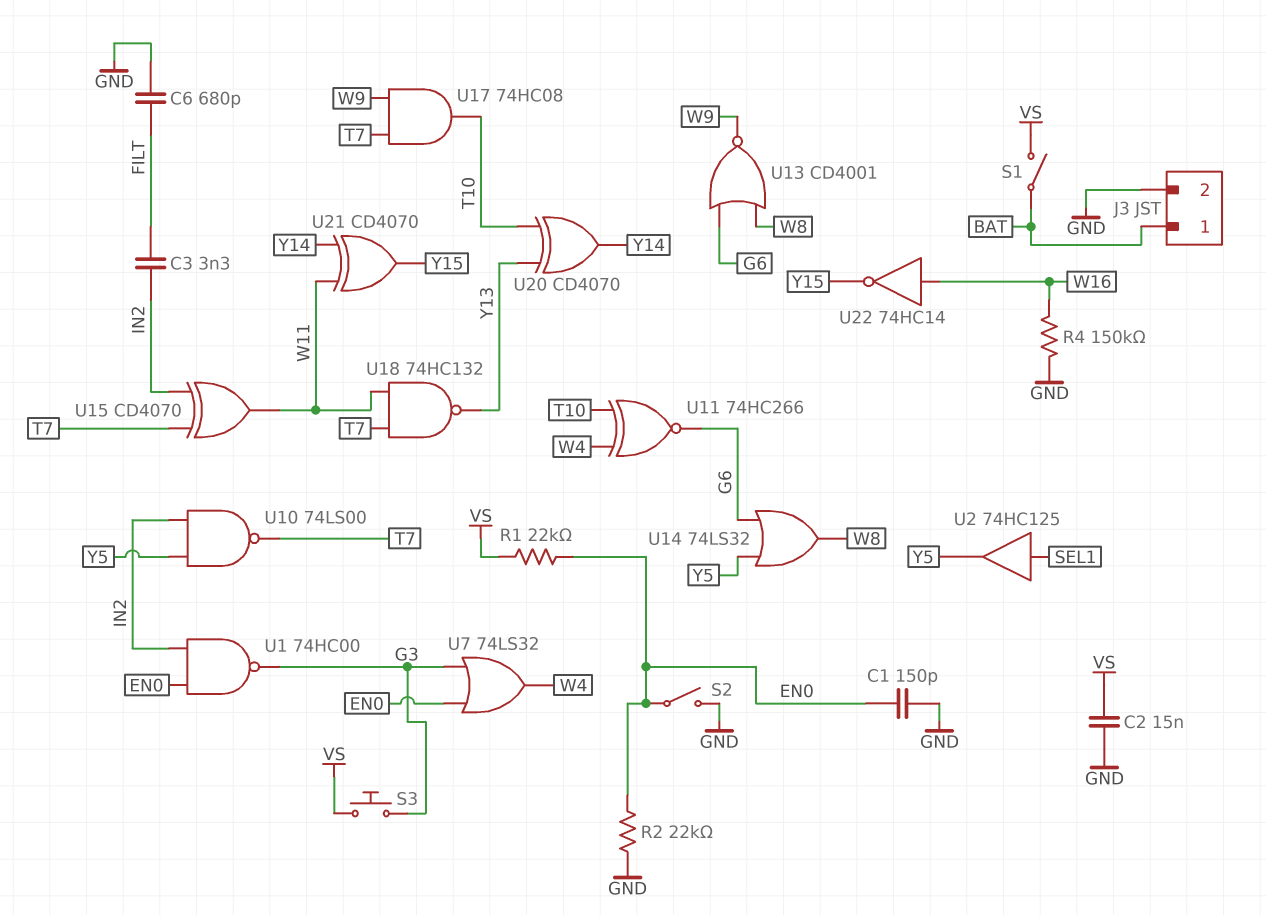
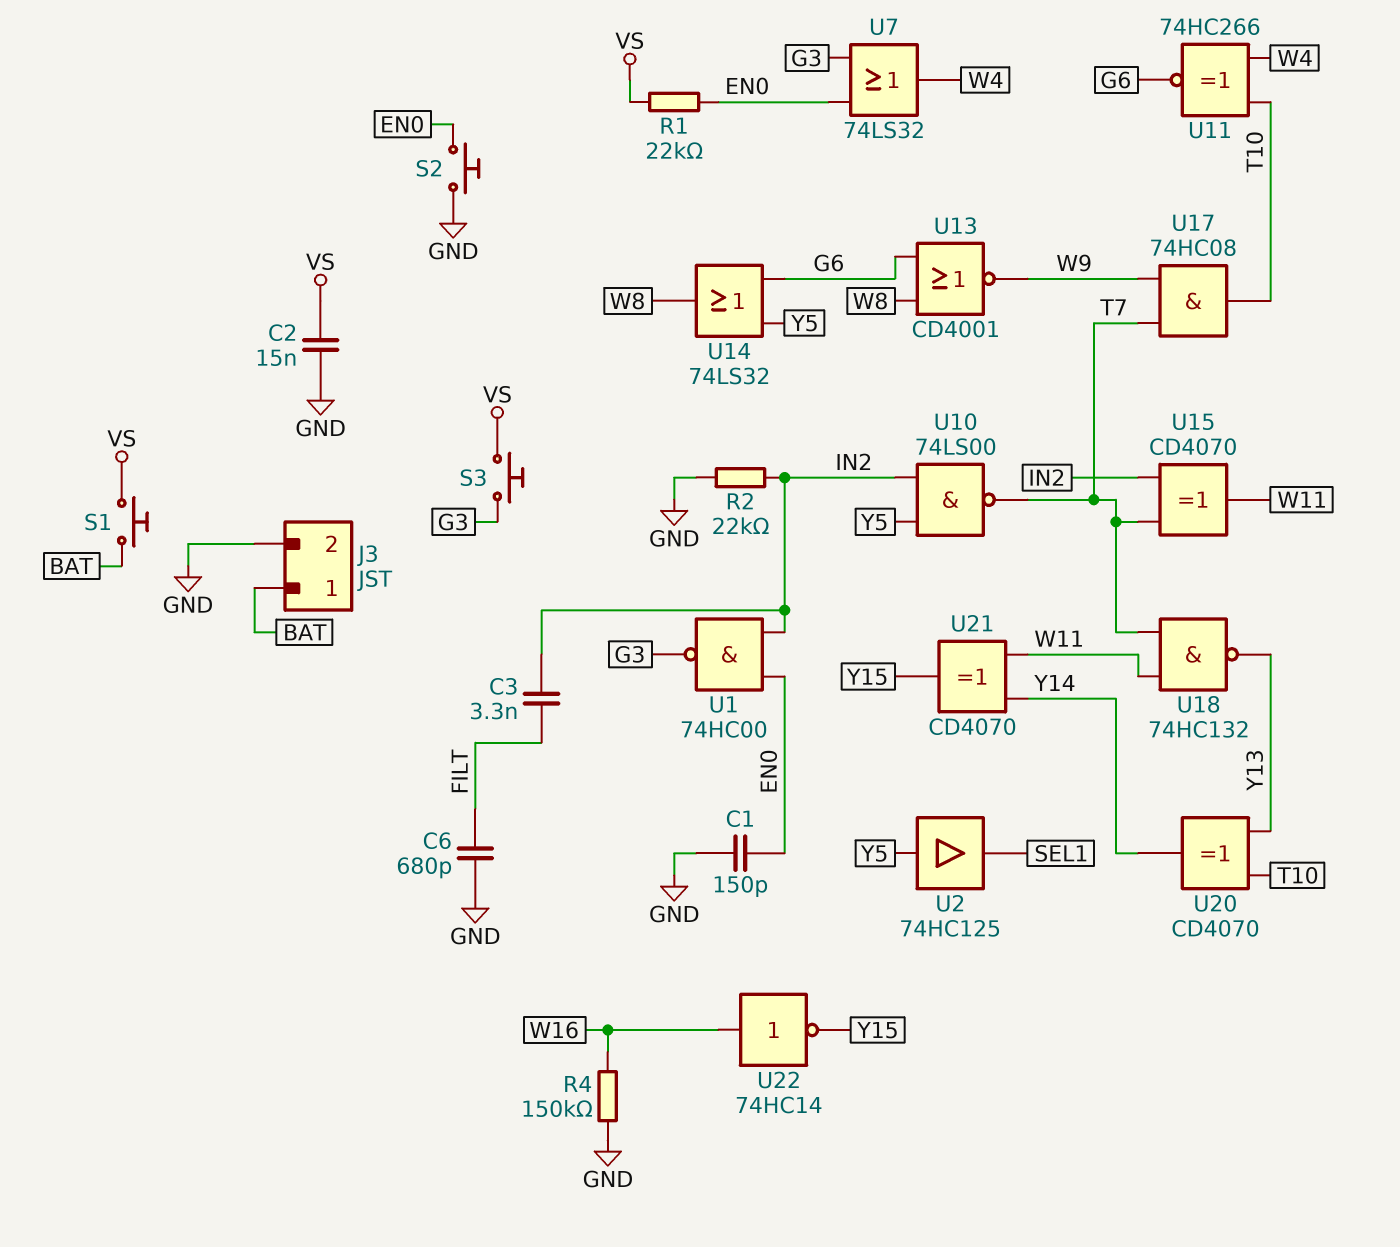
R2: 22k (EN0, GND) -> 22k (GND, IN2)
S1: switch (BAT, VS) -> button (BAT, VS)
S2: switch (EN0, GND) -> button (EN0, GND)
U2: buffer 74HC125 (in SEL1, out Y5) -> buffer 74HC125 (in Y5, out SEL1)

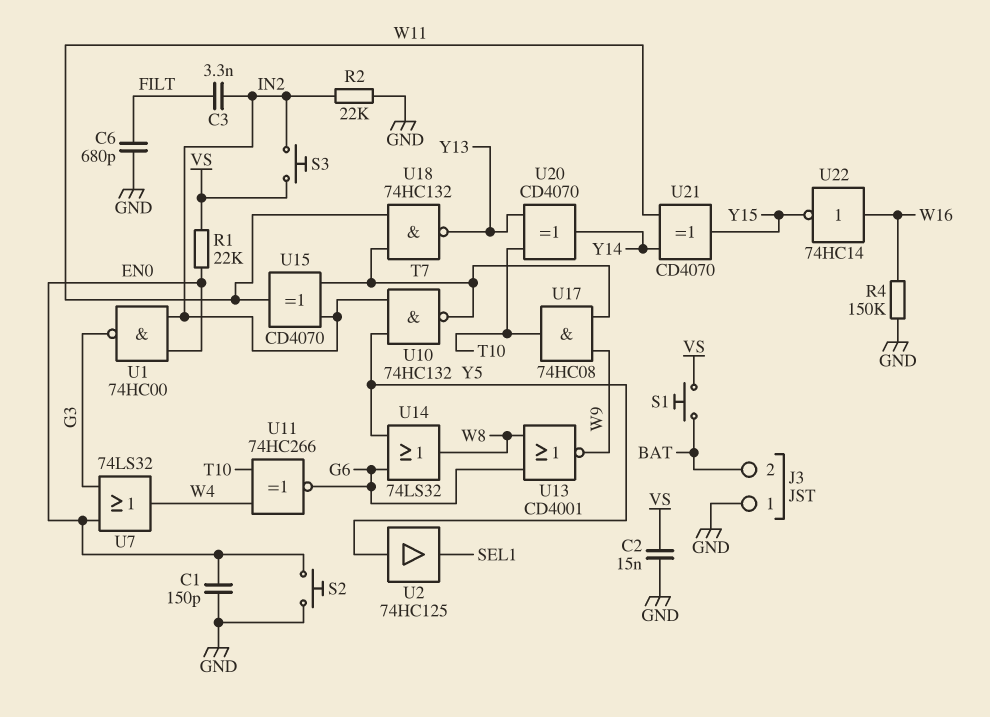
J3 pin 1: BAT -> GND
J3 pin 2: GND -> BAT
S3: button (G3, VS) -> button (IN2, VS)
U10: NAND 74LS00 (in IN2, in Y5, out T7) -> NAND 74HC132 (in IN2, in Y5, out T7)

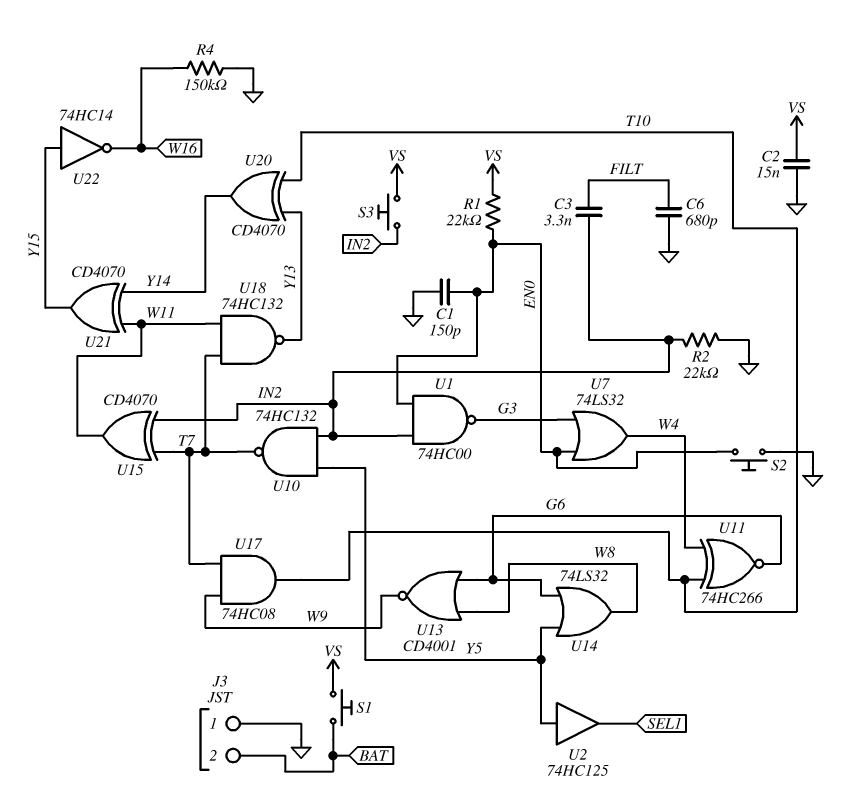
U22: NOT 74HC14 (in W16, out Y15) -> NOT 74HC14 (in Y15, out W16)

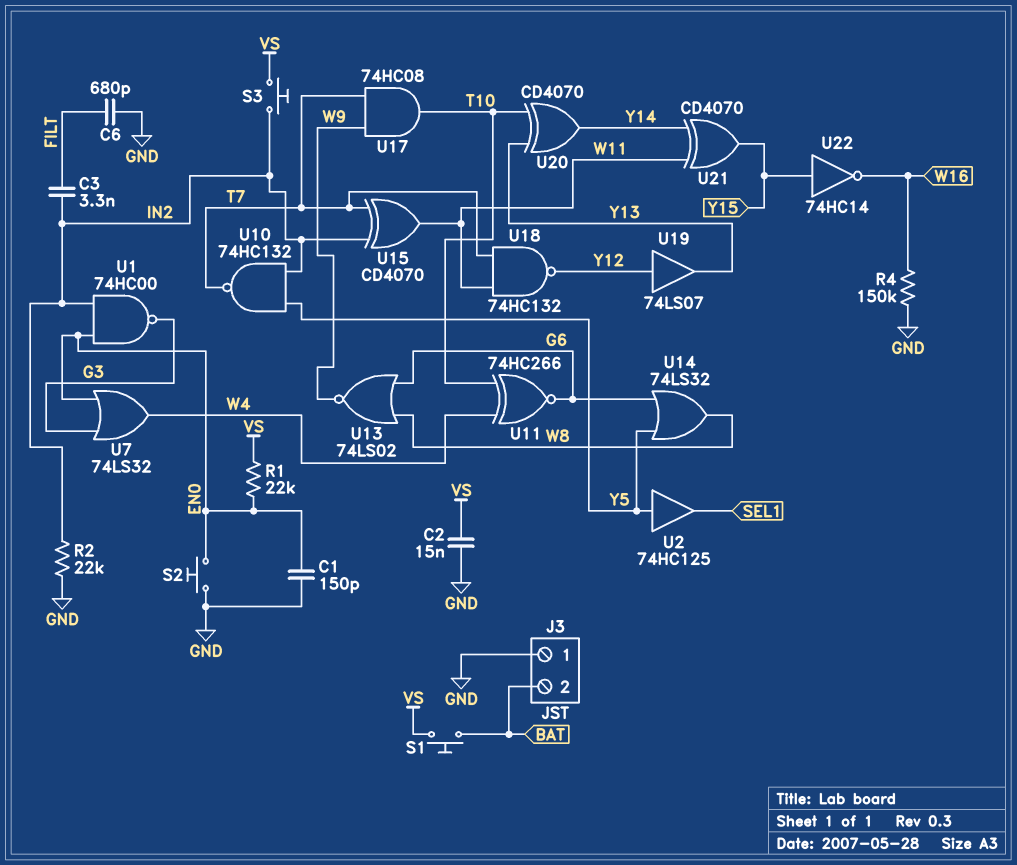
U13: NOR CD4001 (in G6, in W8, out W9) -> NOR 74LS02 (in G6, in W8, out W9)
U18: NAND 74HC132 (in T7, in W11, out Y13) -> NAND 74HC132 (in T7, in W11, out Y12)
U19: none -> buffer 74LS07 (in Y12, out Y13)

